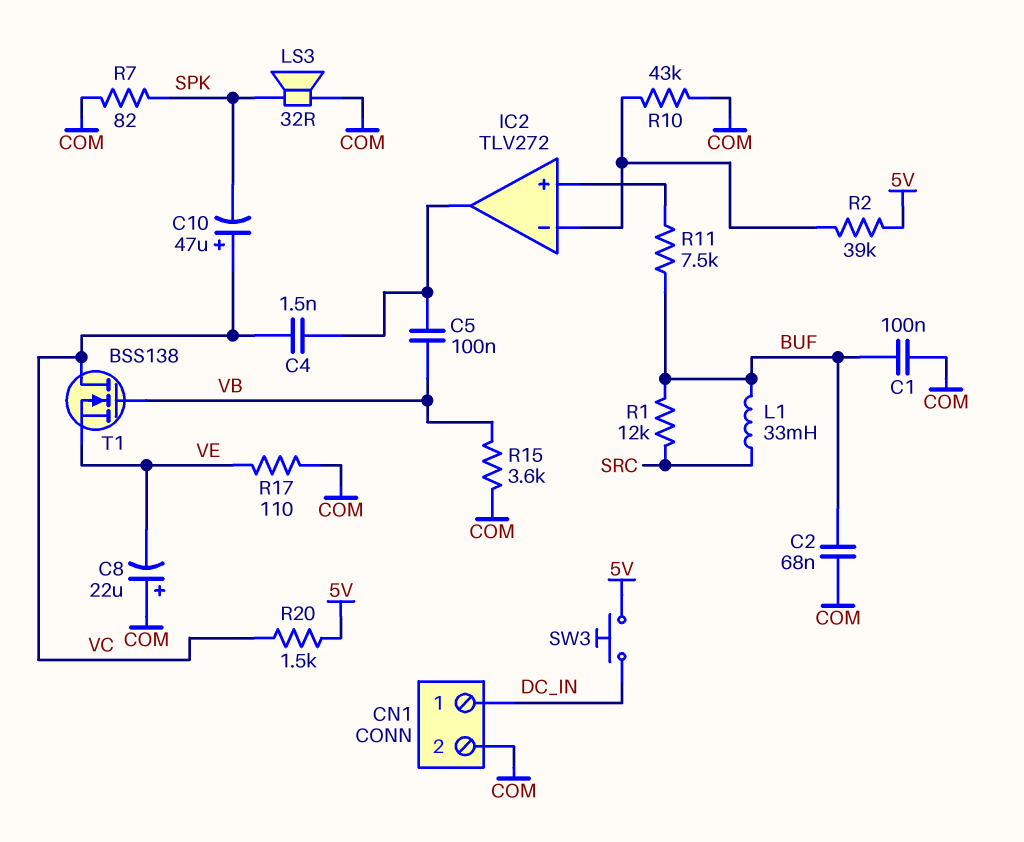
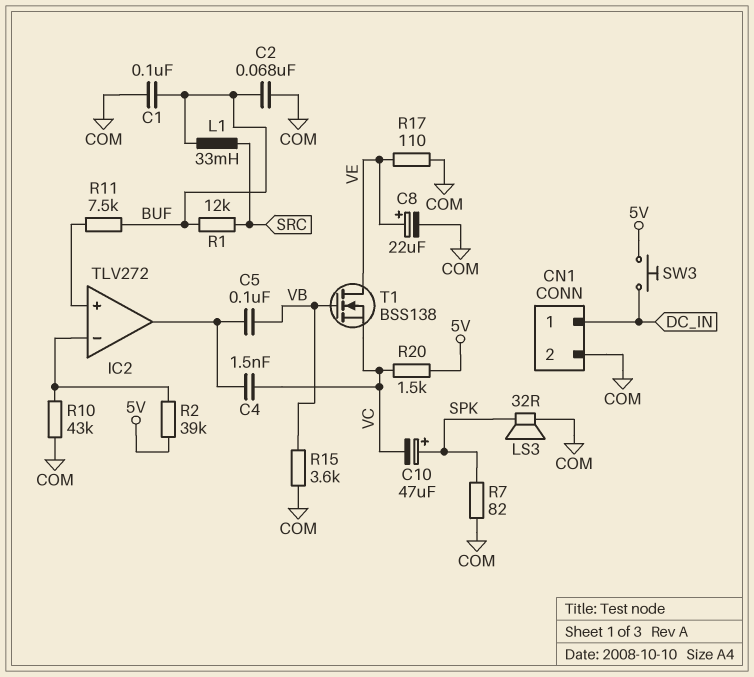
C8: 22uF (plus COM, minus VE) -> 22uF (plus VE, minus COM)
C10: 47uF (plus VC, minus SPK) -> 47uF (plus SPK, minus VC)
T1: NMOS BSS138 (G VB, D VC, S VE) -> NMOS BSS138 (G VB, D VE, S VC)

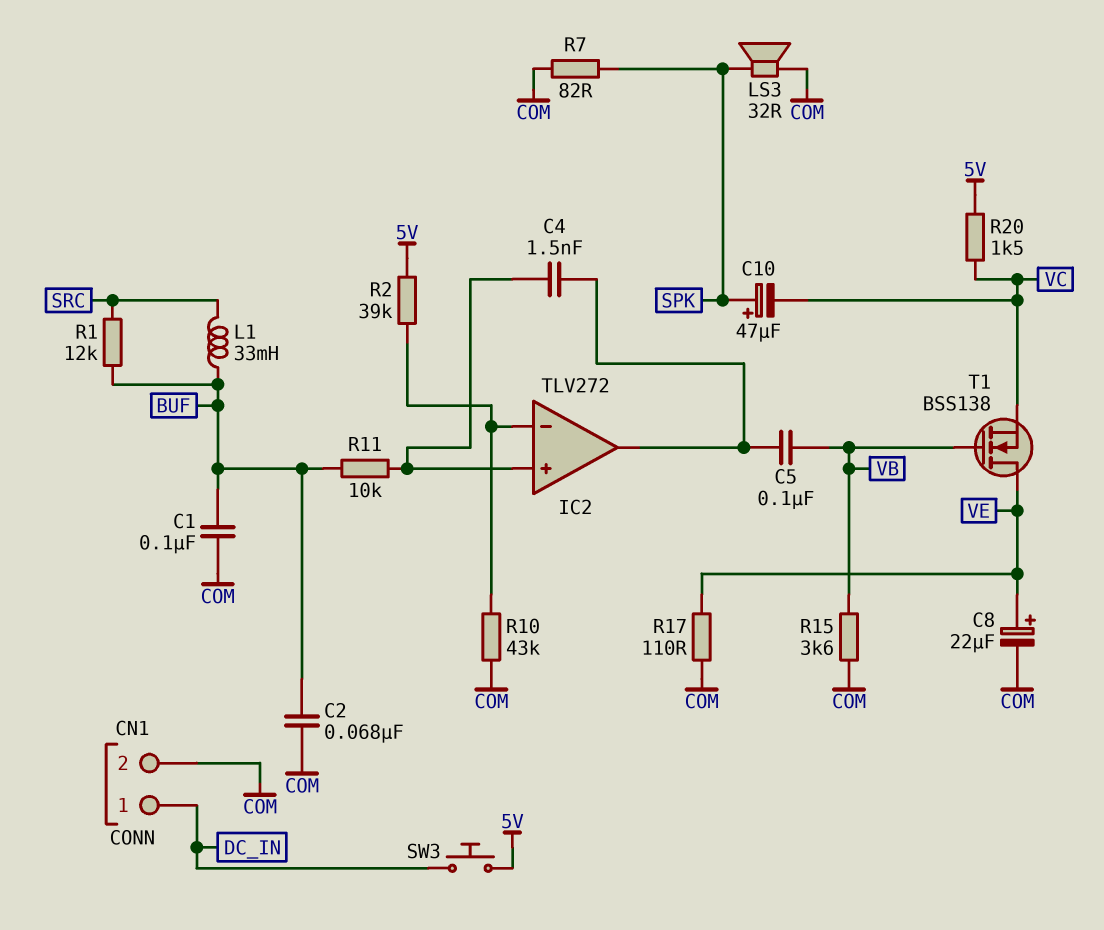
C4: 1.5nF (IC2/out, VC) -> 1.5nF (IC2/in+, IC2/out)
R11: 7.5k (BUF, IC2/in+) -> 10k (BUF, IC2/in+)

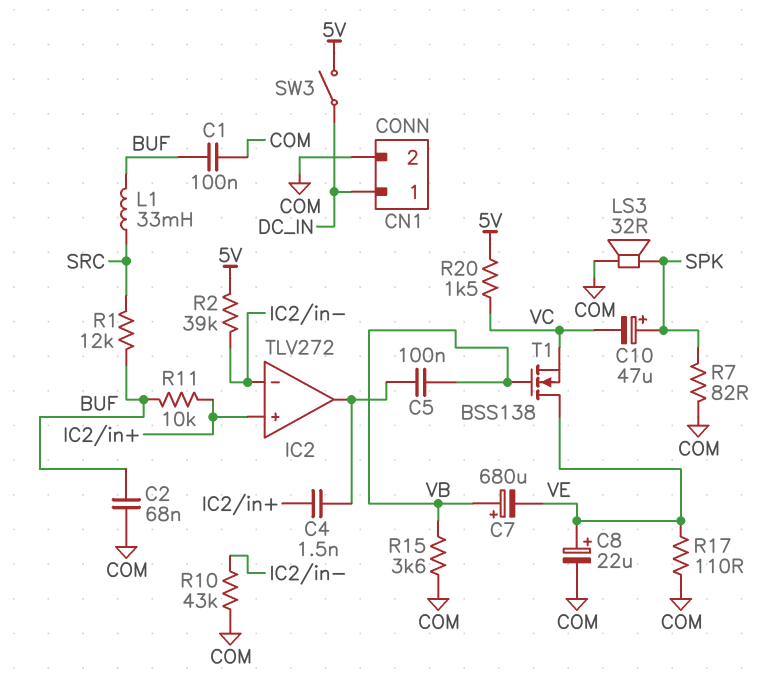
C7: none -> 680uF (plus VB, minus VE)
SW3: button (5V, DC_IN) -> switch (5V, DC_IN)

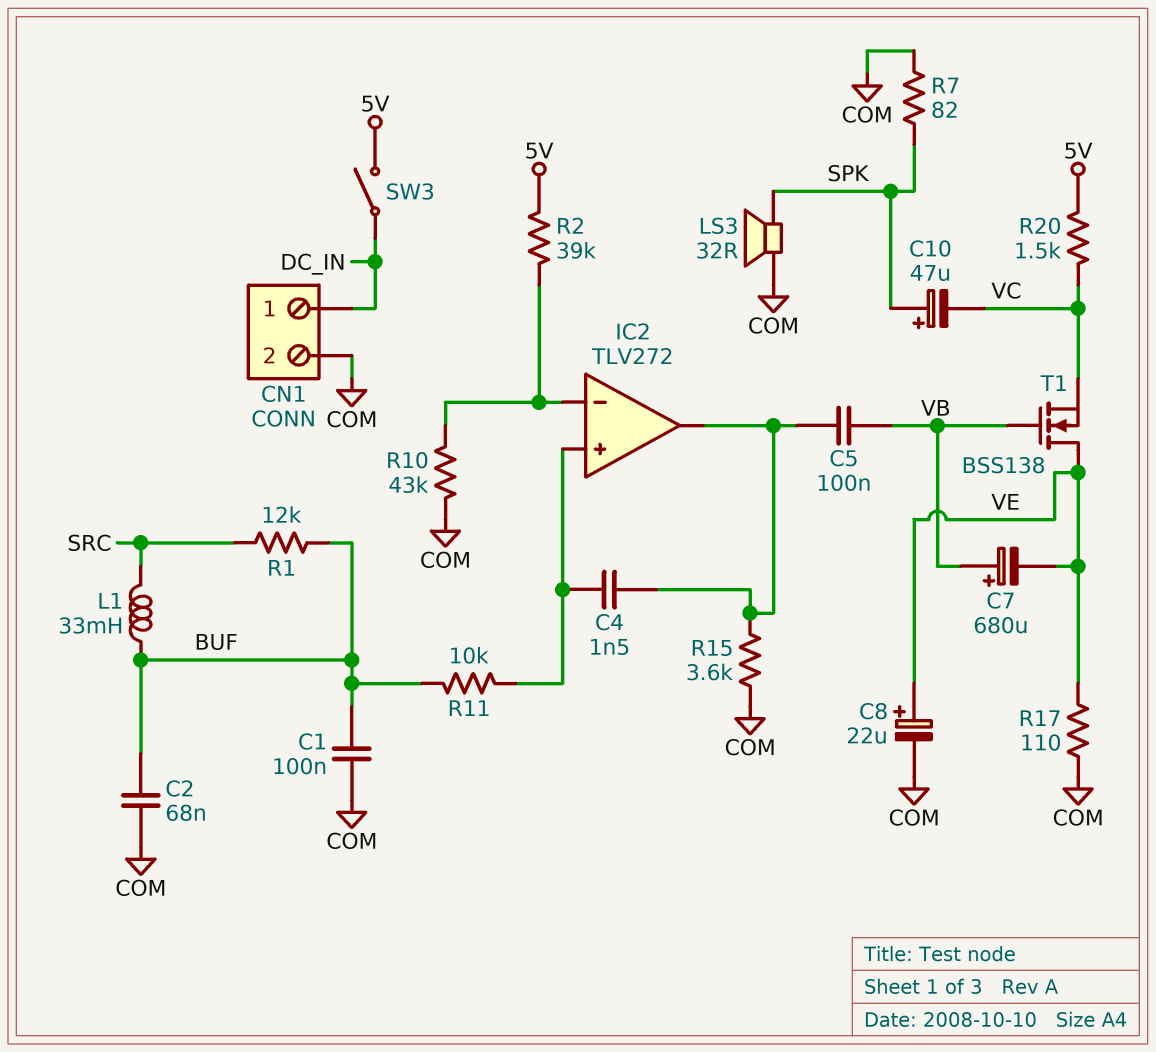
R15: 3.6k (COM, VB) -> 3.6k (COM, IC2/out)

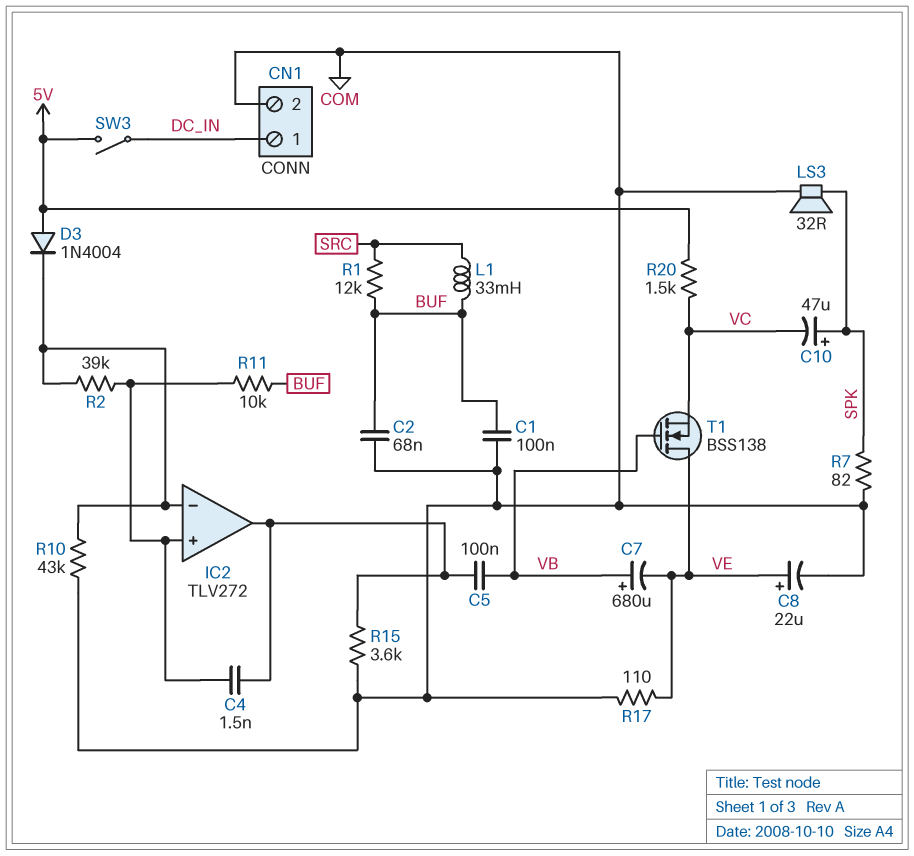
D3: none -> diode 1N4004 (A 5V, K IC2/in-)
R2: 39k (5V, IC2/in-) -> 39k (IC2/in+, IC2/in-)

